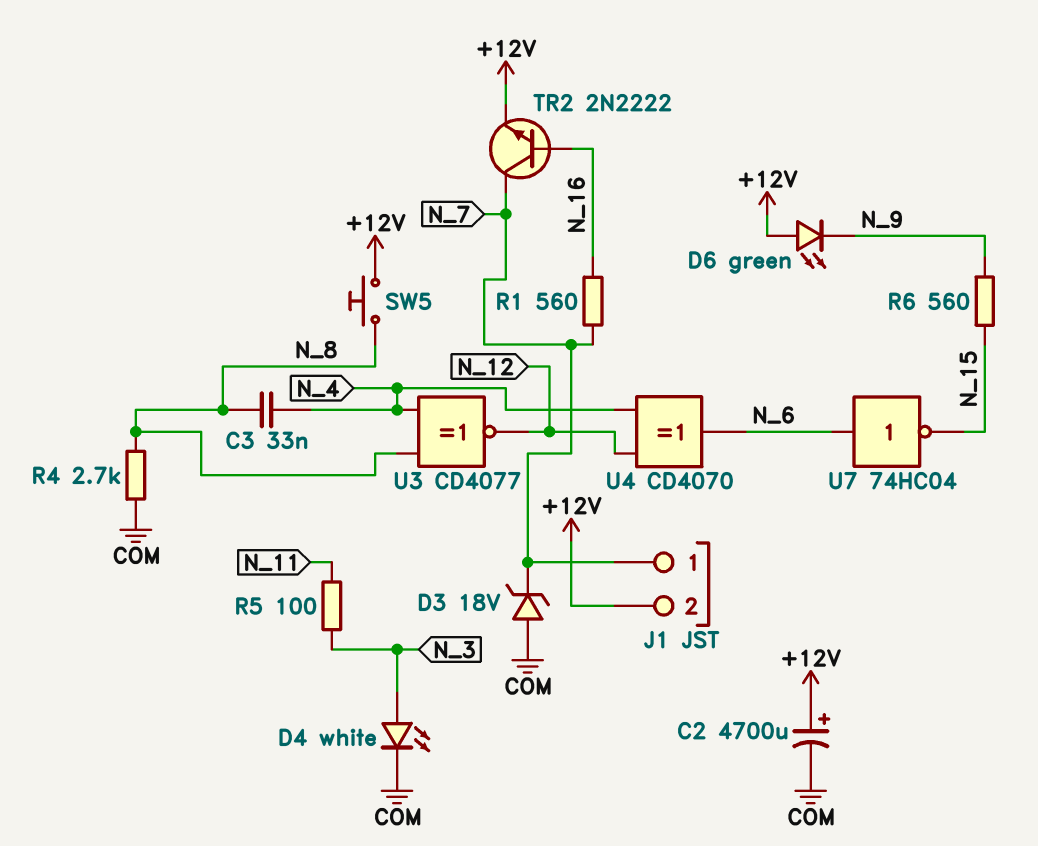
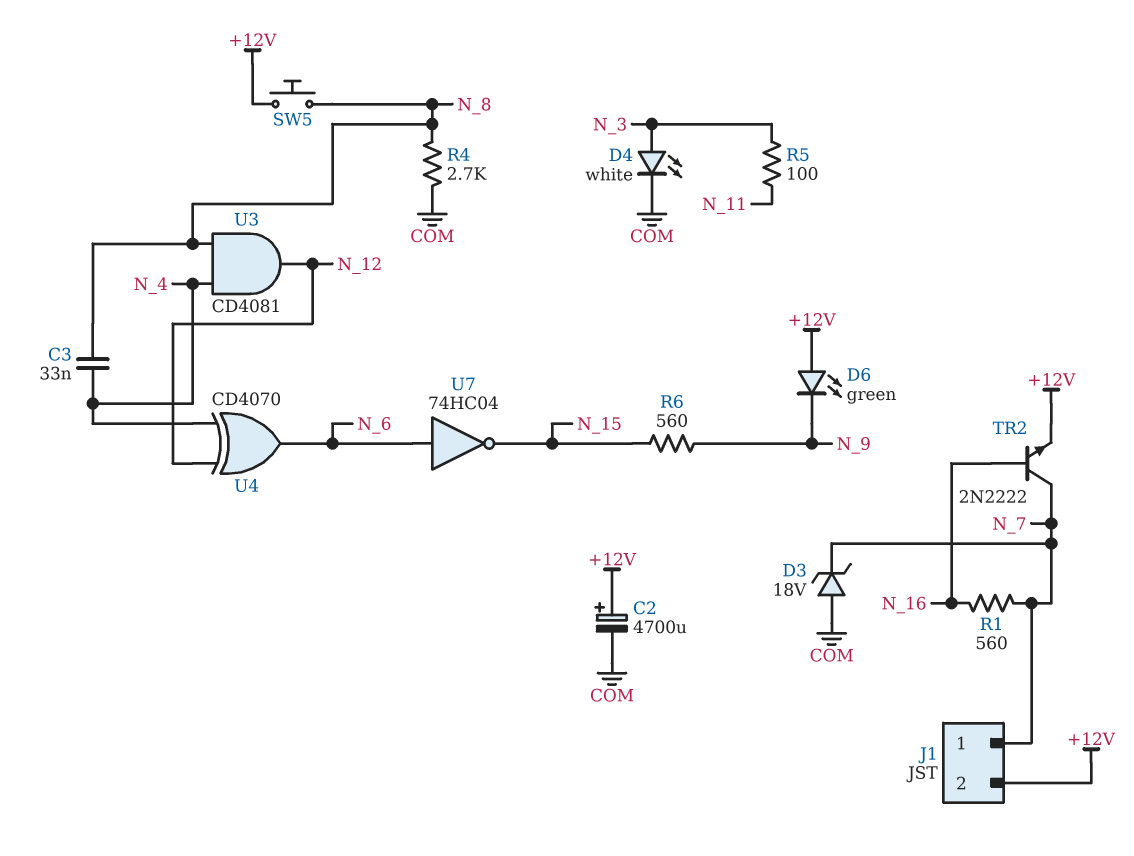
U3: XNOR CD4077 (in N_4, in N_8, out N_12) -> AND CD4081 (in N_4, in N_8, out N_12)

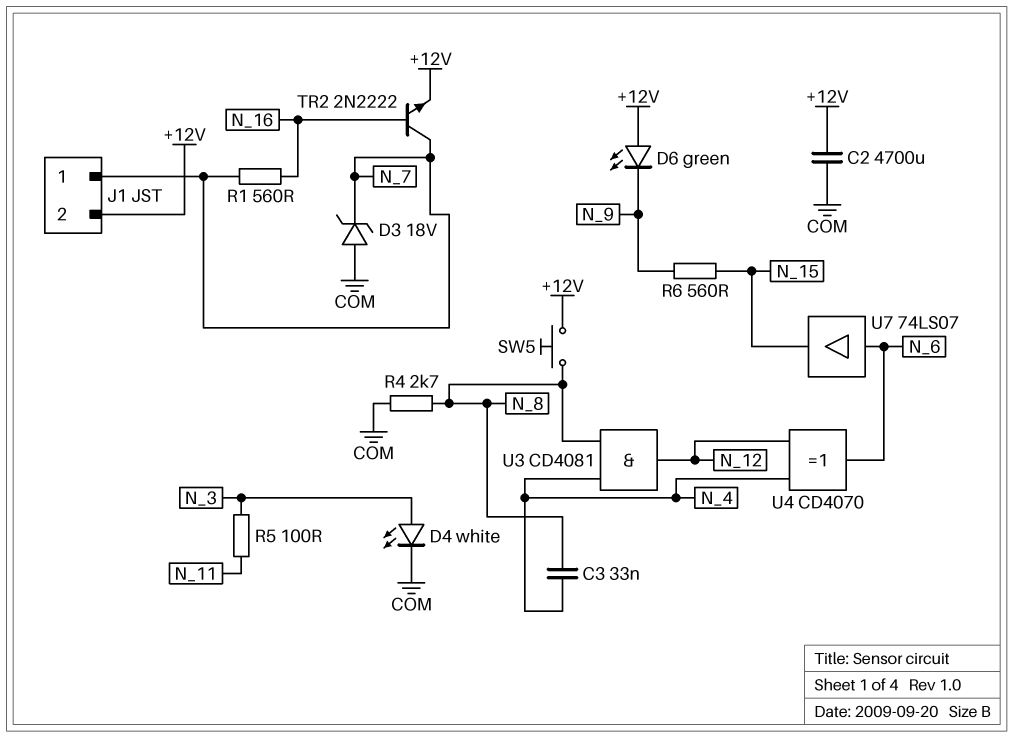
C2: 4700uF (plus +12V, minus COM) -> 4700uF (+12V, COM)
U7: NOT 74HC04 (in N_6, out N_15) -> buffer 74LS07 (in N_6, out N_15)

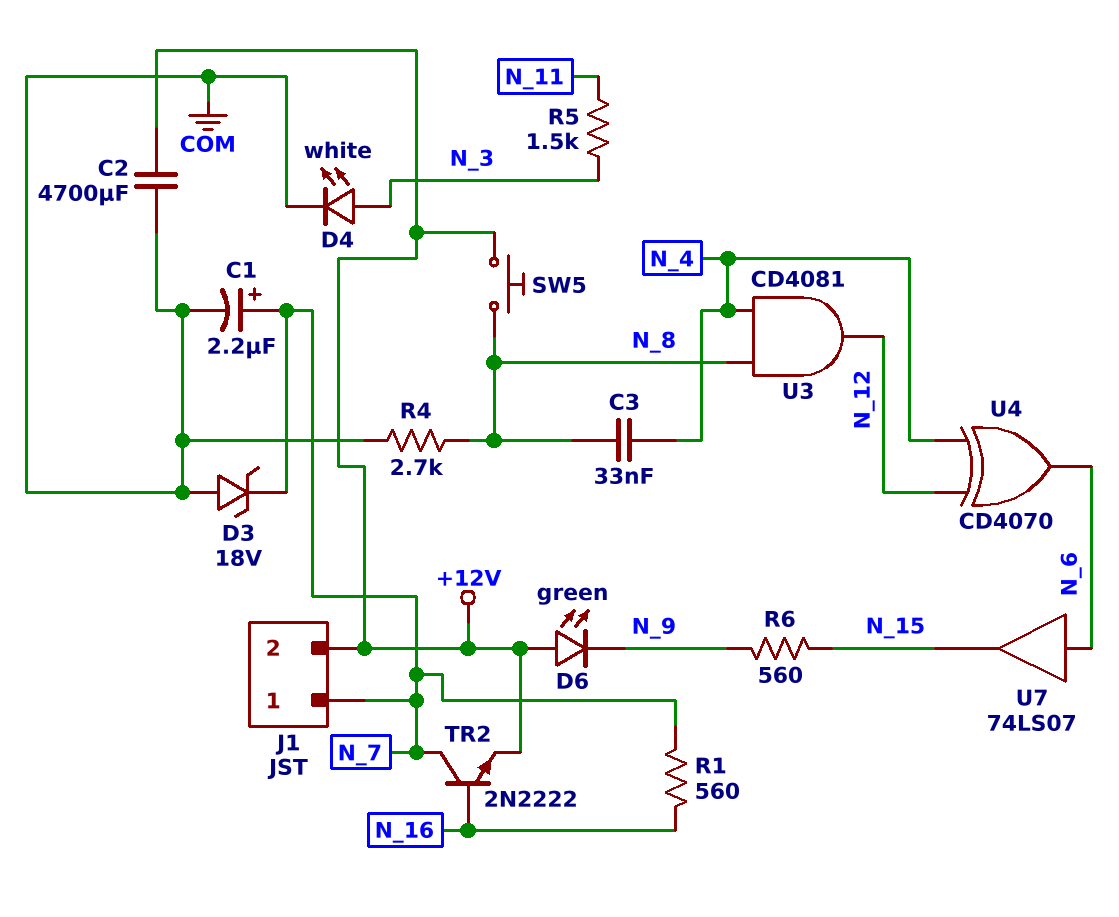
C1: none -> 2.2uF (plus N_7, minus COM)
R5: 100 (N_3, N_11) -> 1.5k (N_3, N_11)

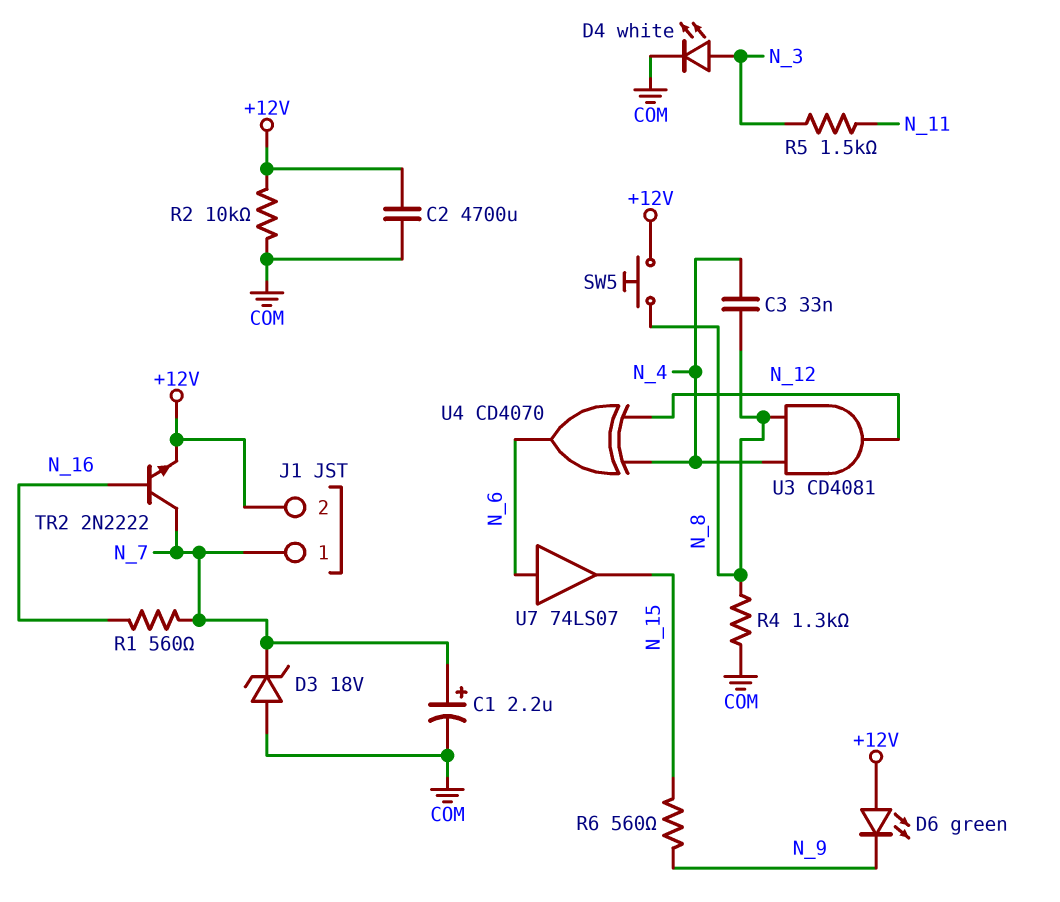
R2: none -> 10k (+12V, COM)
R4: 2.7k (COM, N_8) -> 1.3k (COM, N_8)

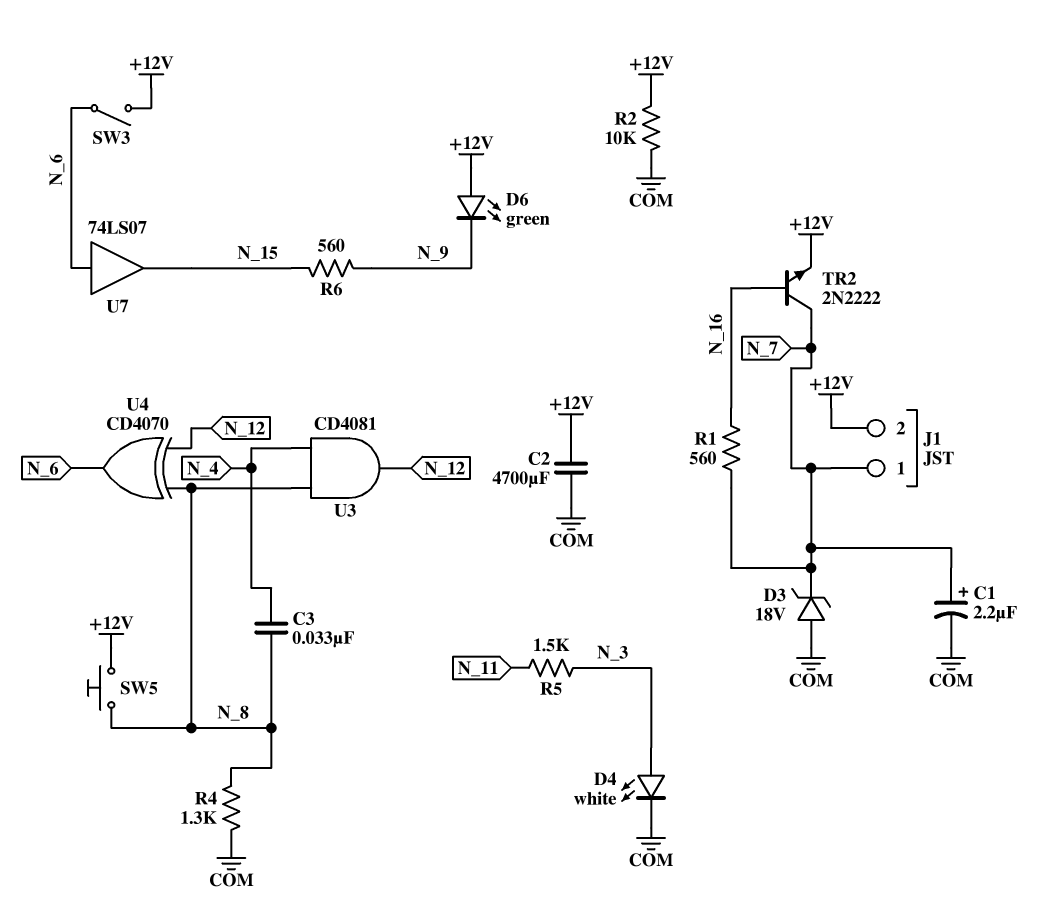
SW3: none -> switch (+12V, N_6)
U4: XOR CD4070 (in N_4, in N_12, out N_6) -> XOR CD4070 (in N_8, in N_12, out N_6)

